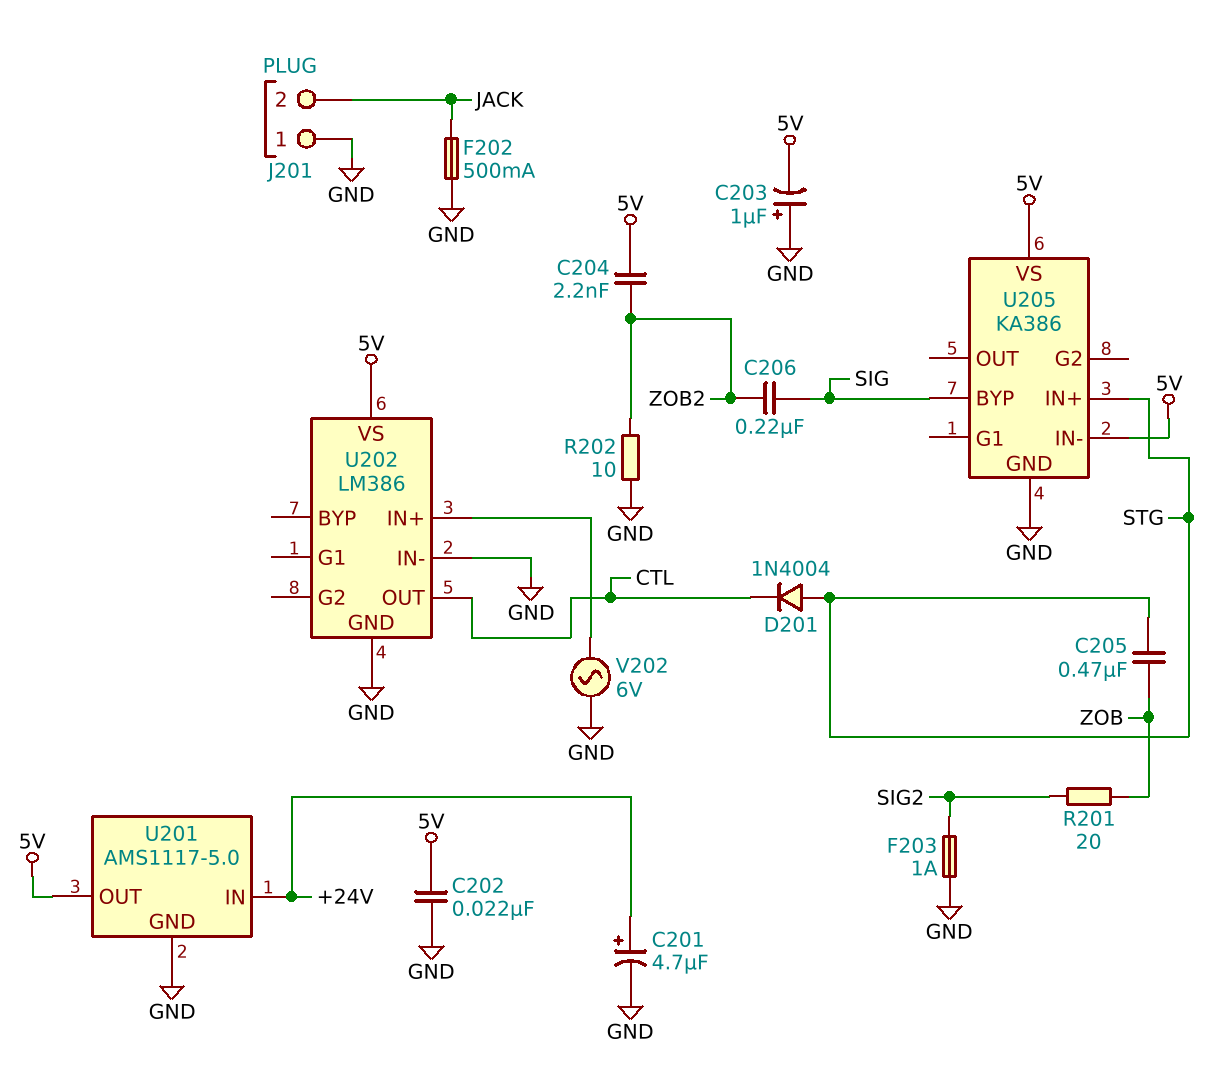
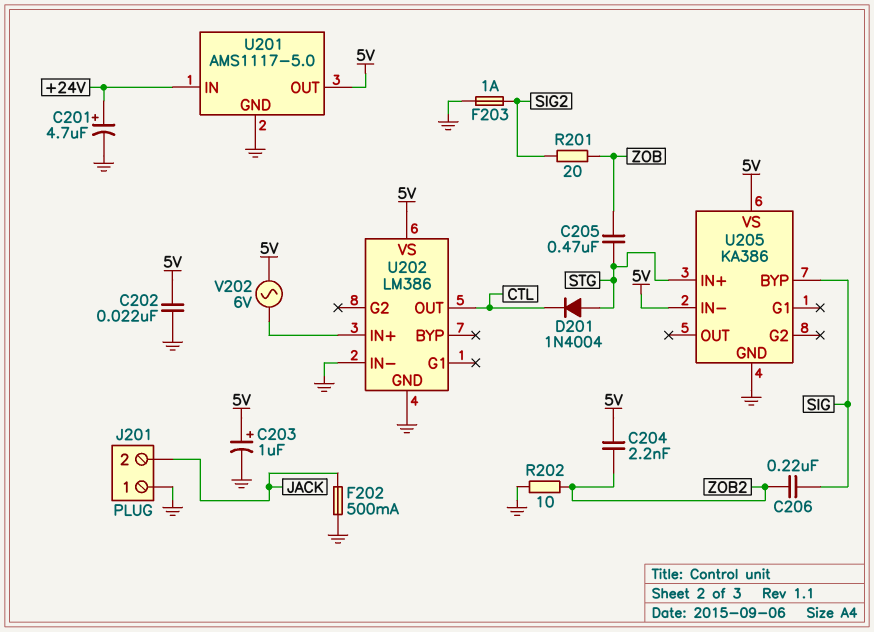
C203: 1uF (plus GND, minus 5V) -> 1uF (plus 5V, minus GND)
V202: AC 6V (GND, U202/IN+) -> AC 6V (5V, U202/IN+)

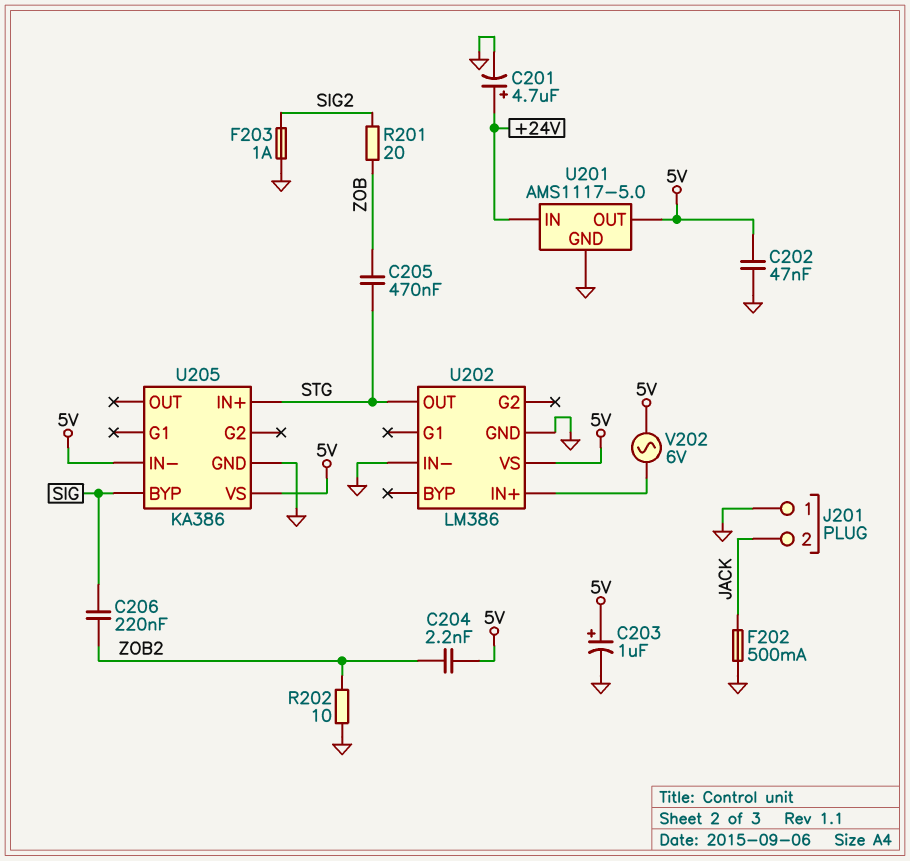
C202: 22nF (5V, GND) -> 47nF (5V, GND)
D201: diode 1N4004 (A STG, K CTL) -> none
U202 pin OUT: CTL -> STG

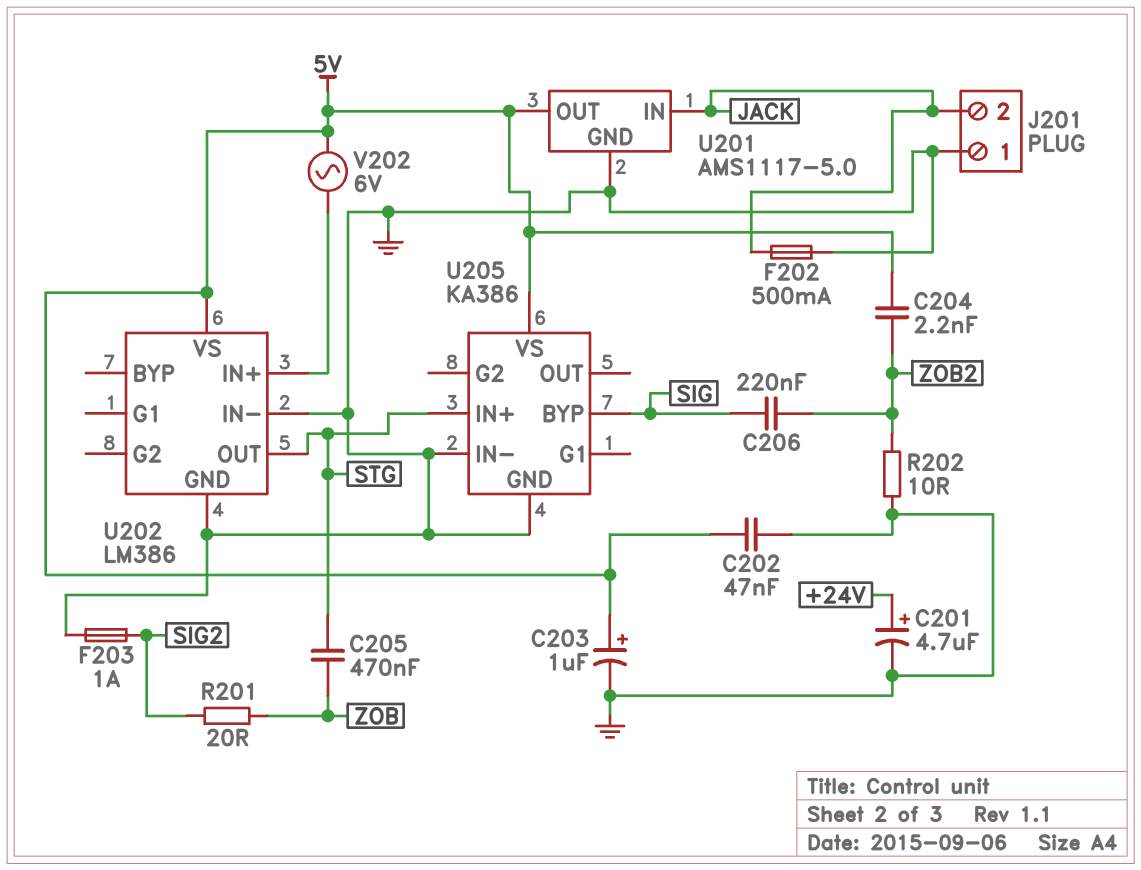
U201 pin IN: +24V -> JACK
U205 pin IN-: 5V -> GND

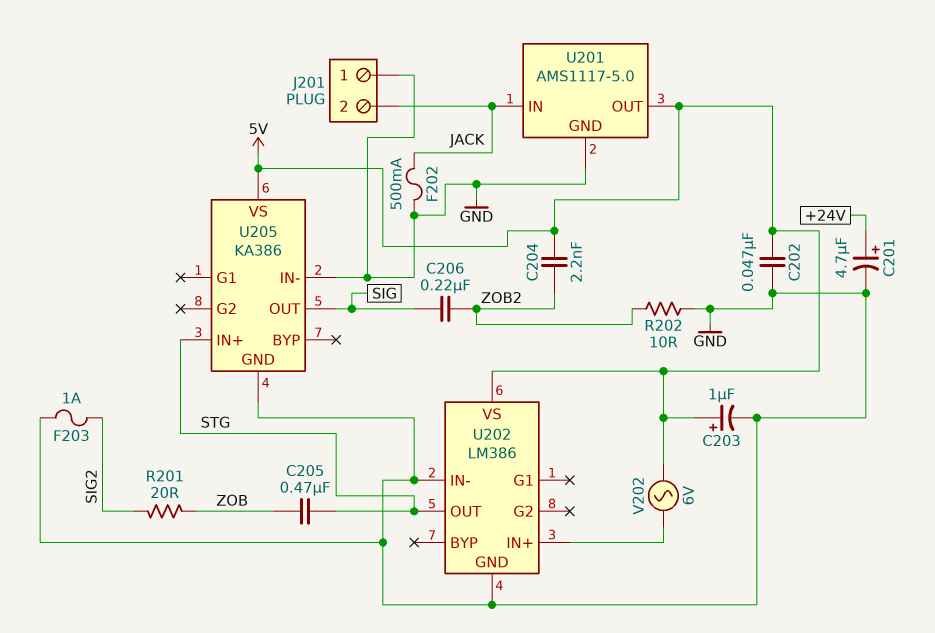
U205 pin BYP: SIG -> none
U205 pin OUT: none -> SIG

